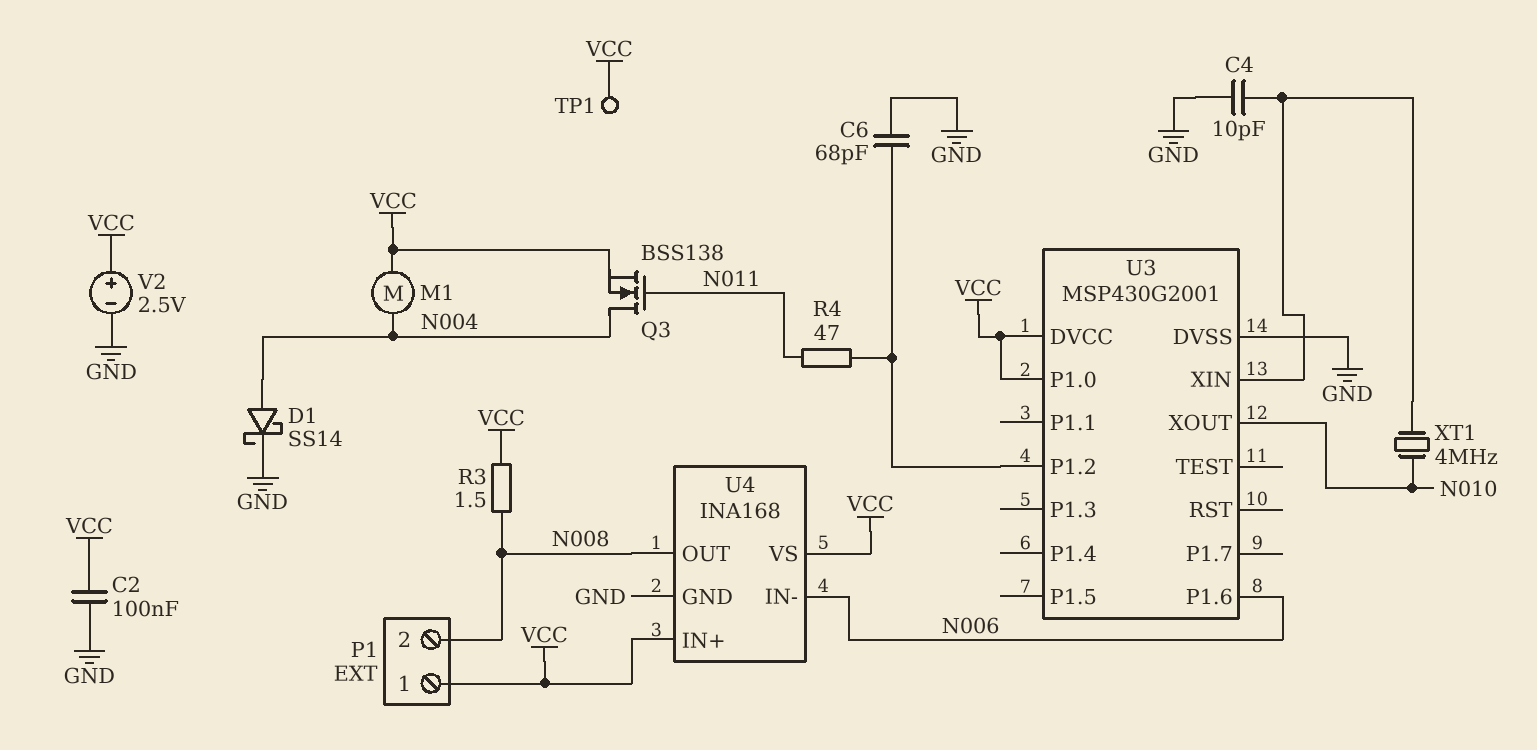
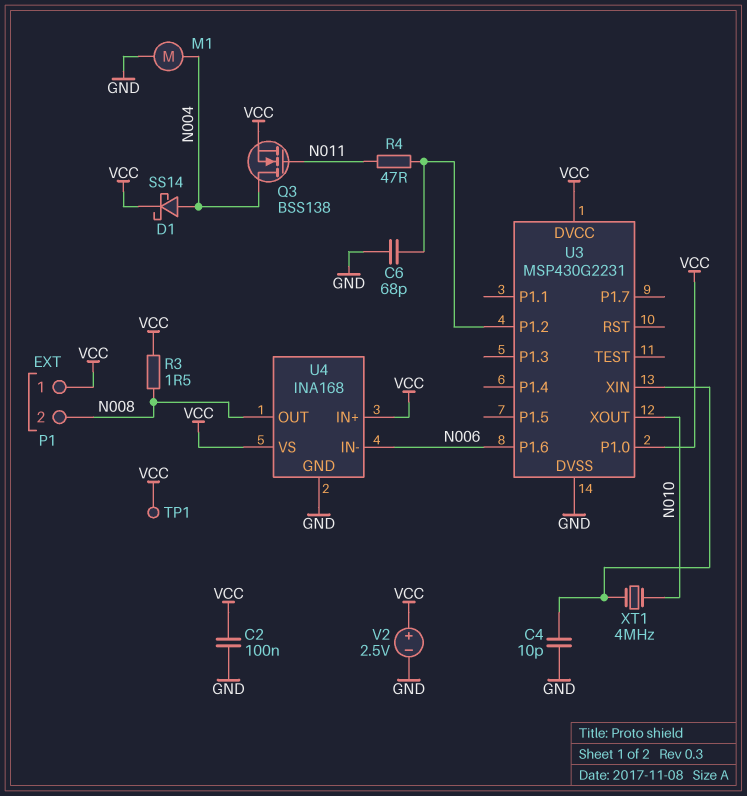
D1: schottky SS14 (A N004, K GND) -> schottky SS14 (A N004, K VCC)
M1: motor (N004, VCC) -> motor (GND, N004)
U3: MSP430G2001 -> MSP430G2231

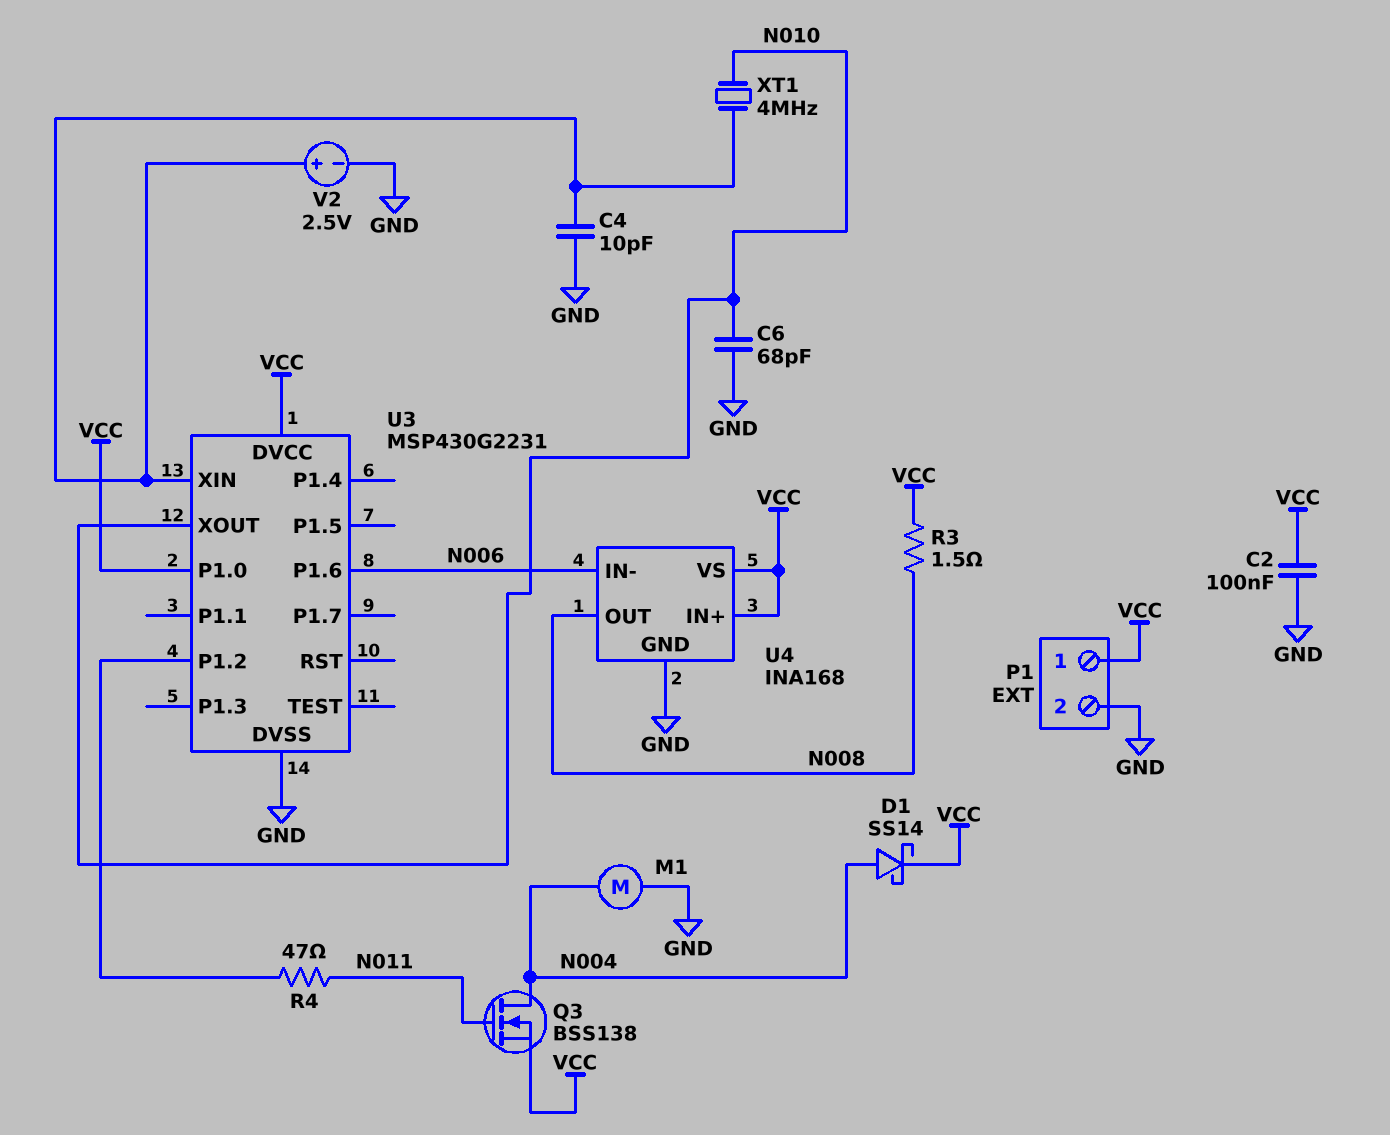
C6: 68pF (GND, U3/P1.2) -> 68pF (GND, N010)
P1 pin 2: N008 -> GND
TP1: test point (VCC) -> none
V2: 2.5V (plus VCC, minus GND) -> 2.5V (plus U3/XIN, minus GND)

